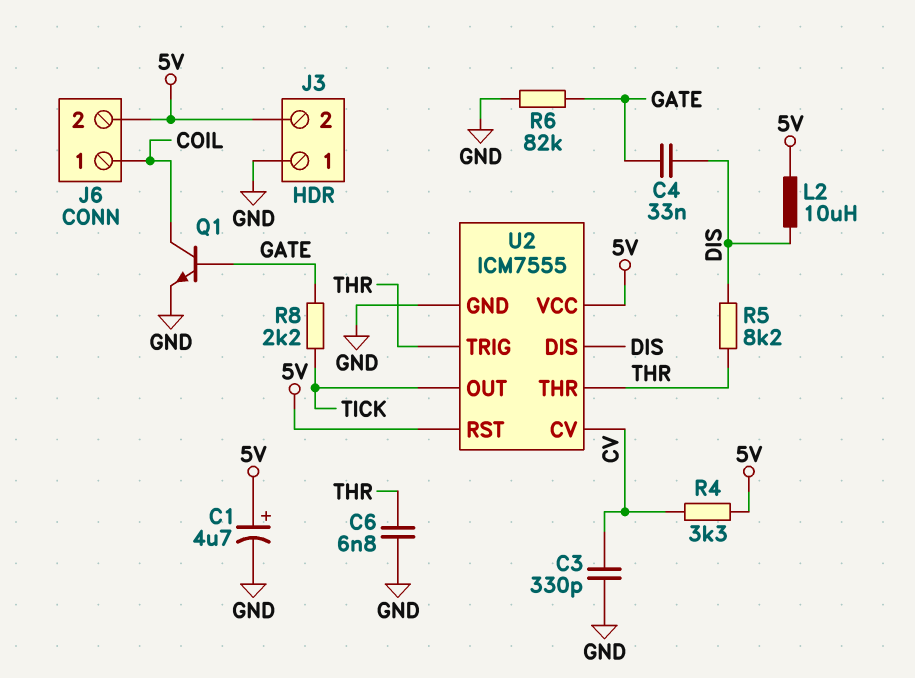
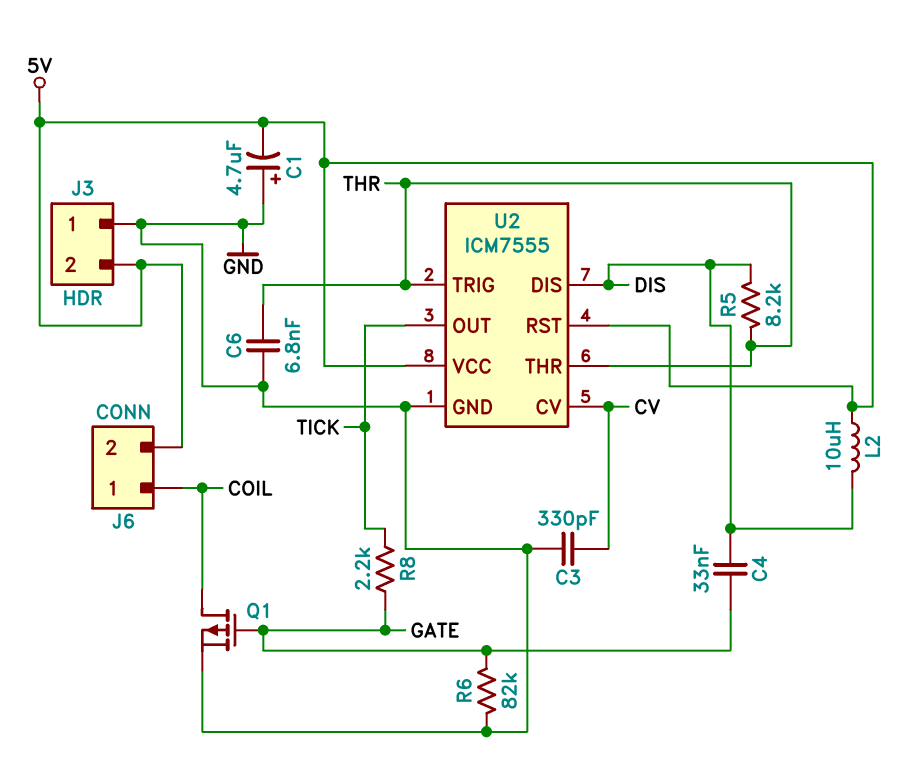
C1: 4.7uF (plus 5V, minus GND) -> 4.7uF (plus GND, minus 5V)
Q1: NPN (B GATE, C COIL, E GND) -> PMOS (G GATE, D COIL, S GND)
R4: 3.3k (5V, CV) -> none

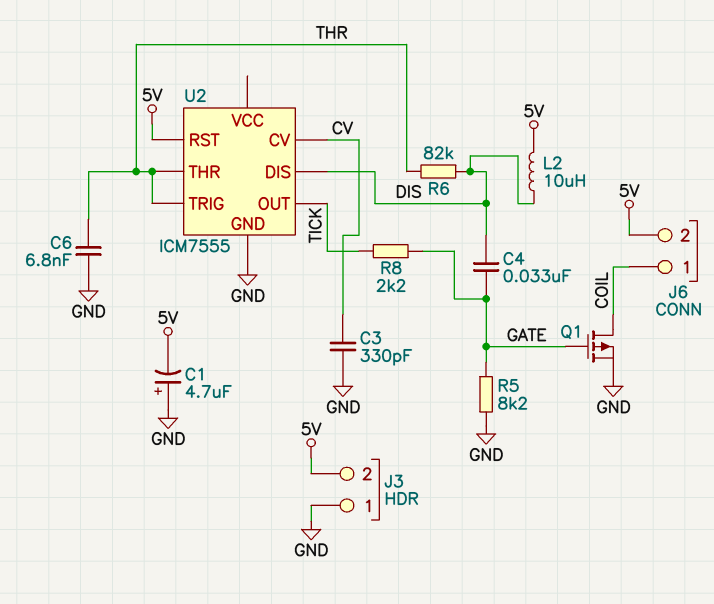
R5: 8.2k (DIS, THR) -> 8.2k (GATE, GND)
R6: 82k (GATE, GND) -> 82k (DIS, THR)
U2 pin VCC: 5V -> none

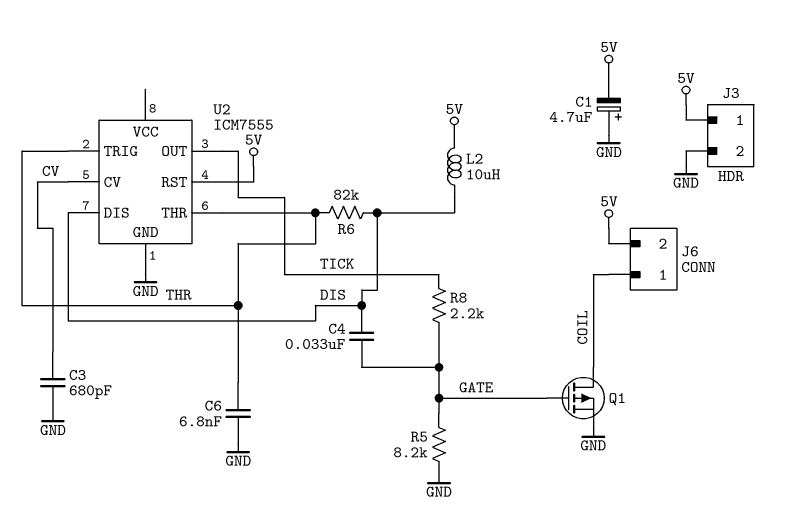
C3: 330pF (CV, GND) -> 680pF (CV, GND)
J3 pin 1: GND -> 5V
J3 pin 2: 5V -> GND

